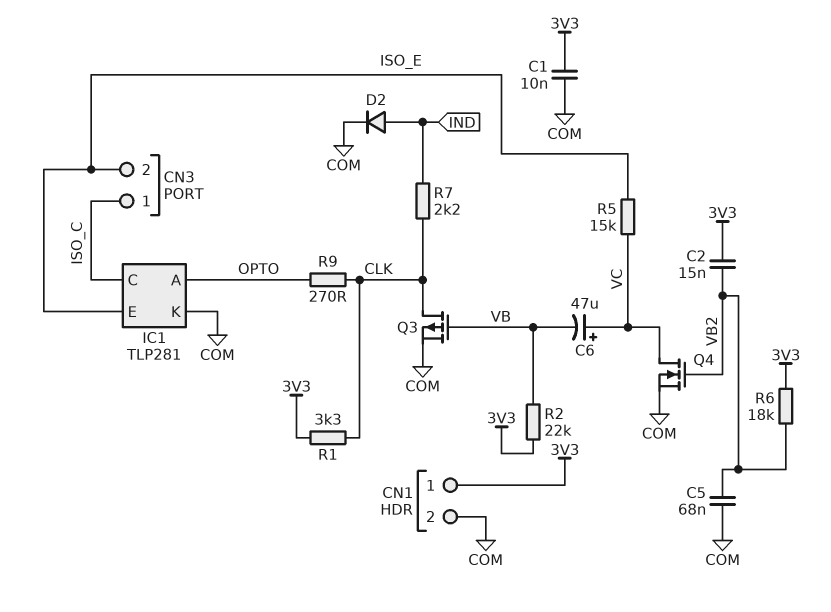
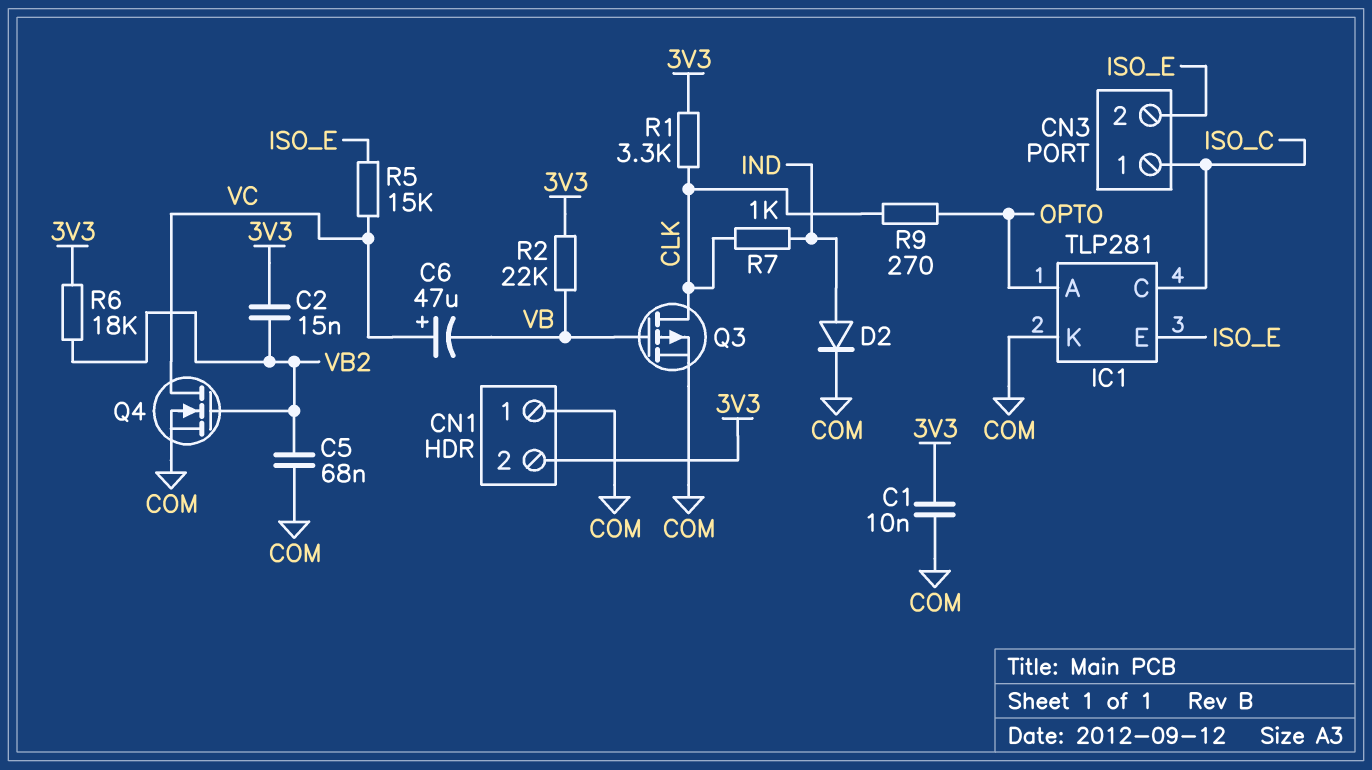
CN1 pin 1: 3V3 -> COM
CN1 pin 2: COM -> 3V3
R7: 2.2k (CLK, IND) -> 1k (CLK, IND)

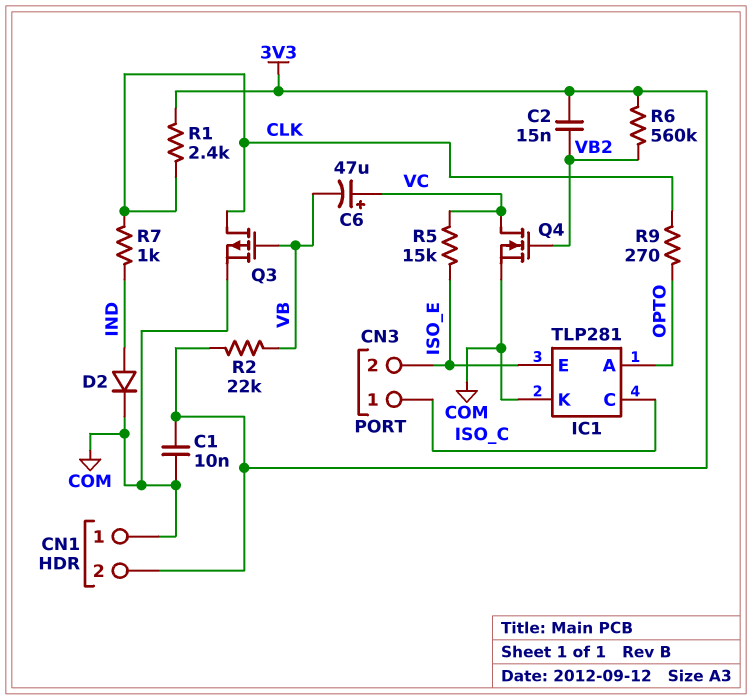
C5: 68nF (COM, VB2) -> none
R1: 3.3k (3V3, CLK) -> 2.4k (3V3, CLK)
R6: 18k (3V3, VB2) -> 560k (3V3, VB2)

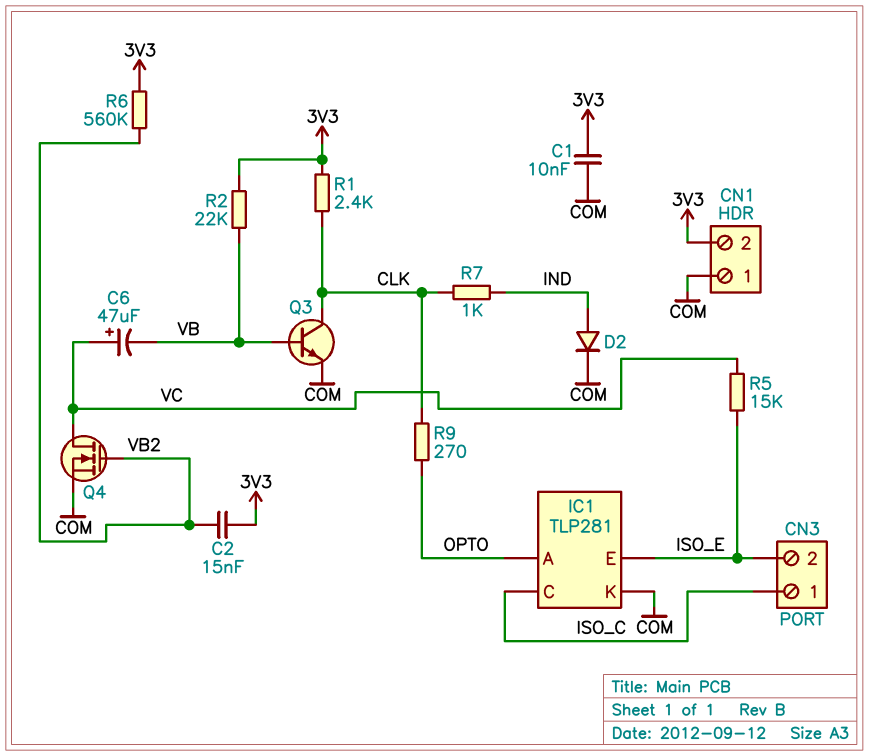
Q3: PMOS (G VB, D CLK, S COM) -> NPN (B VB, C CLK, E COM)

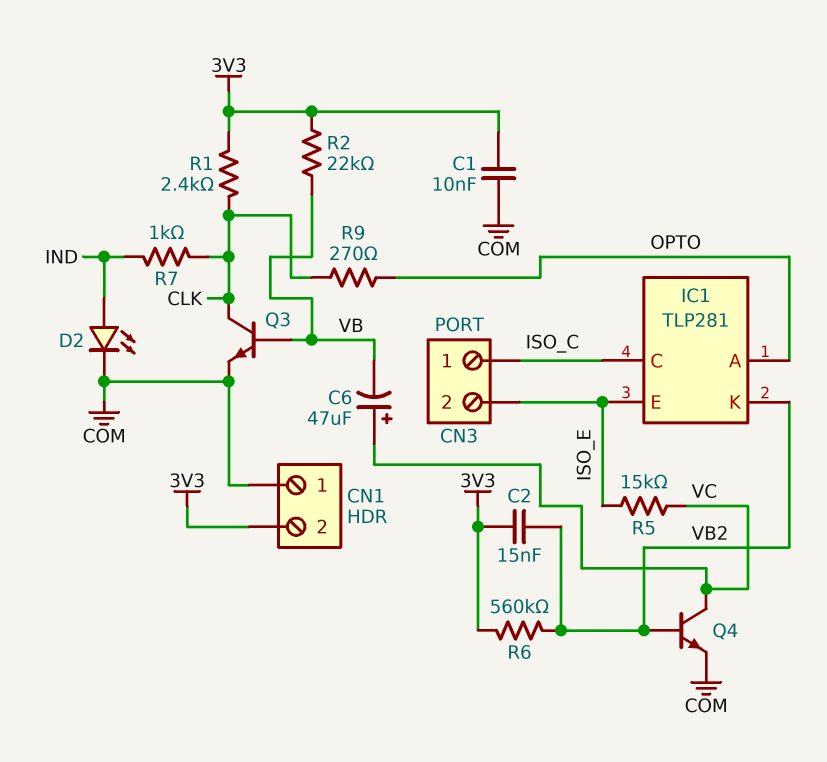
D2: diode (A IND, K COM) -> LED (A IND, K COM)
IC1 pin K: COM -> VB2
Q4: NMOS (G VB2, D VC, S COM) -> NPN (B VB2, C VC, E COM)

